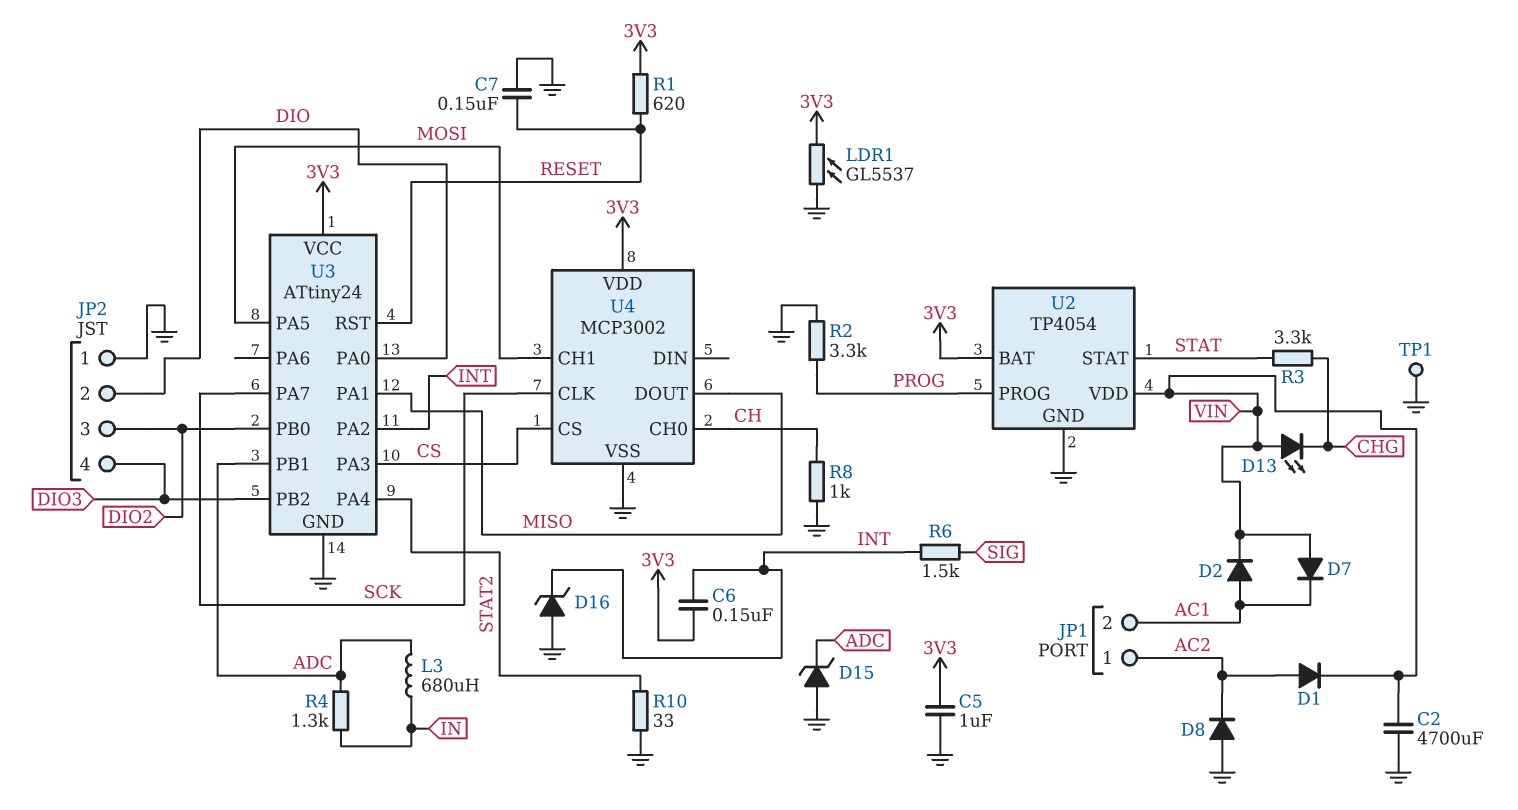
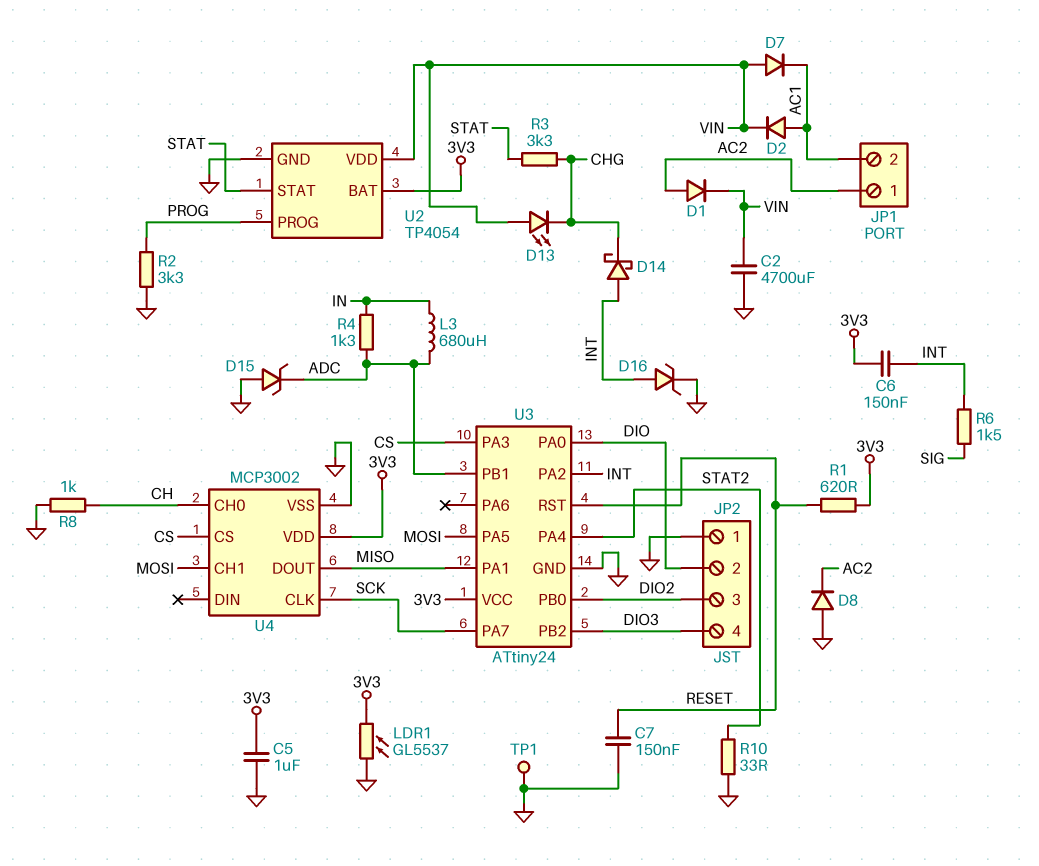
D14: none -> schottky (A INT, K CHG)
D16: zener (A GND, K INT) -> zener (A INT, K GND)

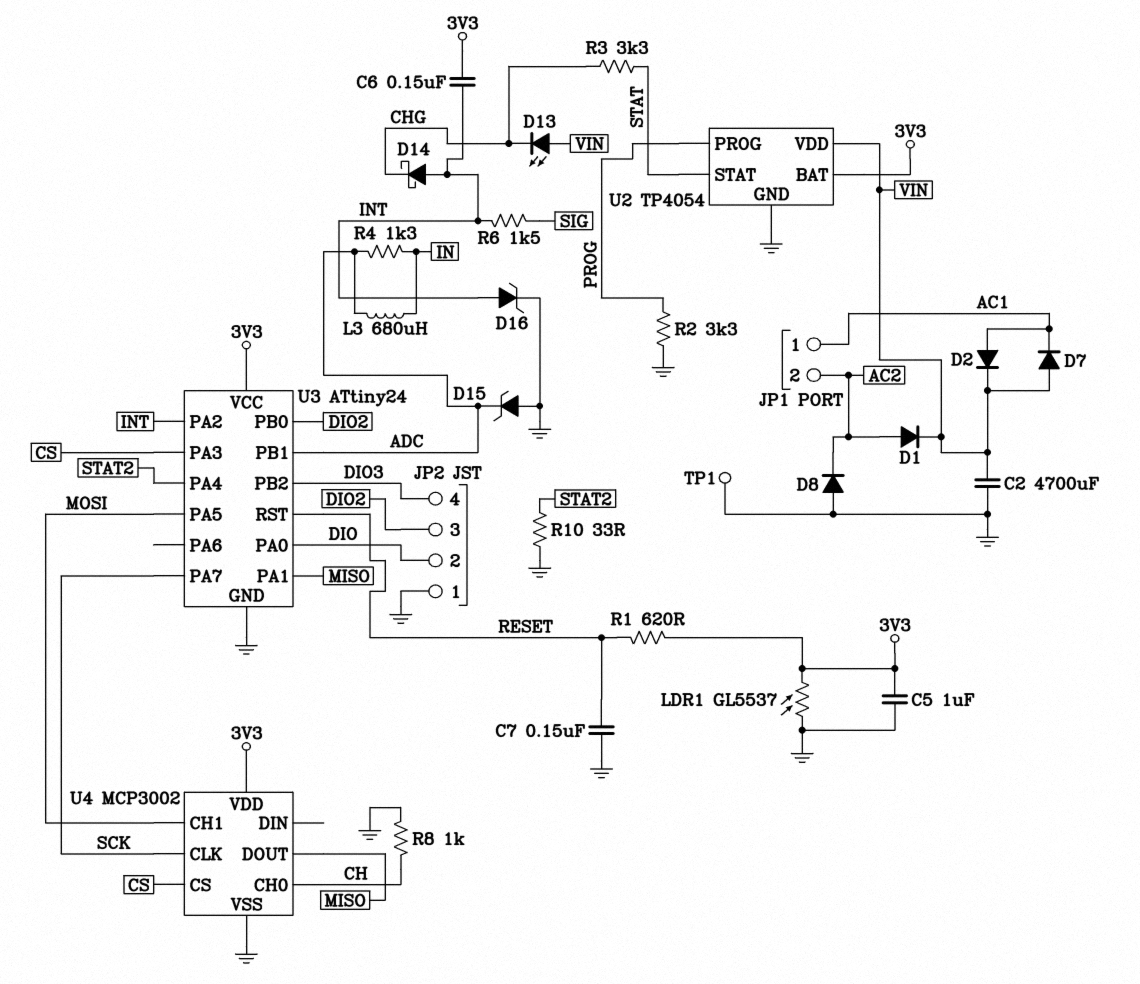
JP1 pin 1: AC2 -> AC1
JP1 pin 2: AC1 -> AC2

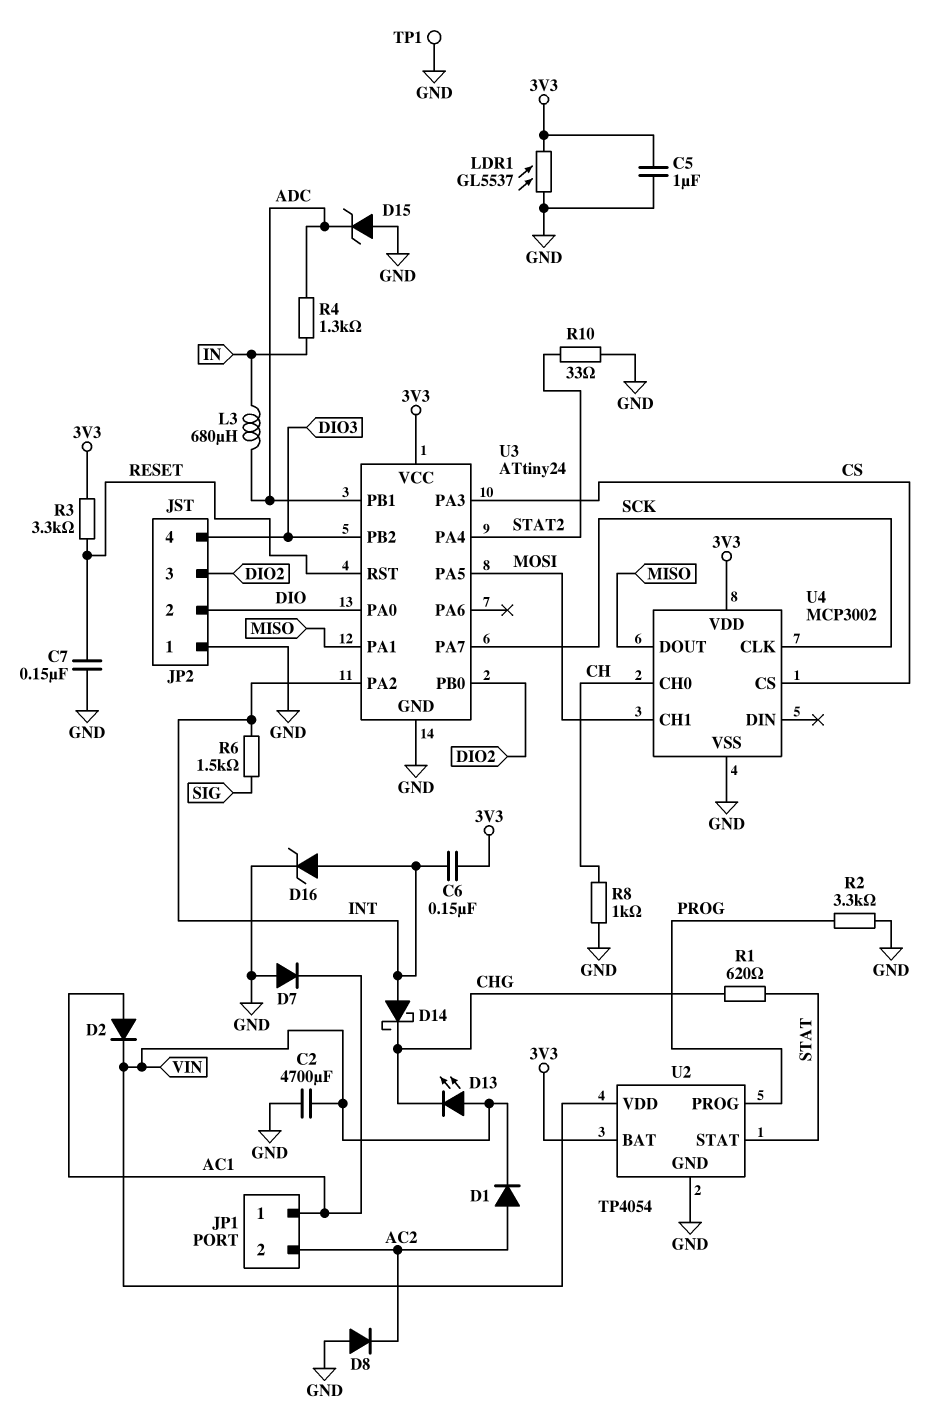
D7: diode (A VIN, K AC1) -> diode (A GND, K AC1)
R1: 620 (3V3, RESET) -> 620 (CHG, STAT)
R3: 3.3k (CHG, STAT) -> 3.3k (3V3, RESET)

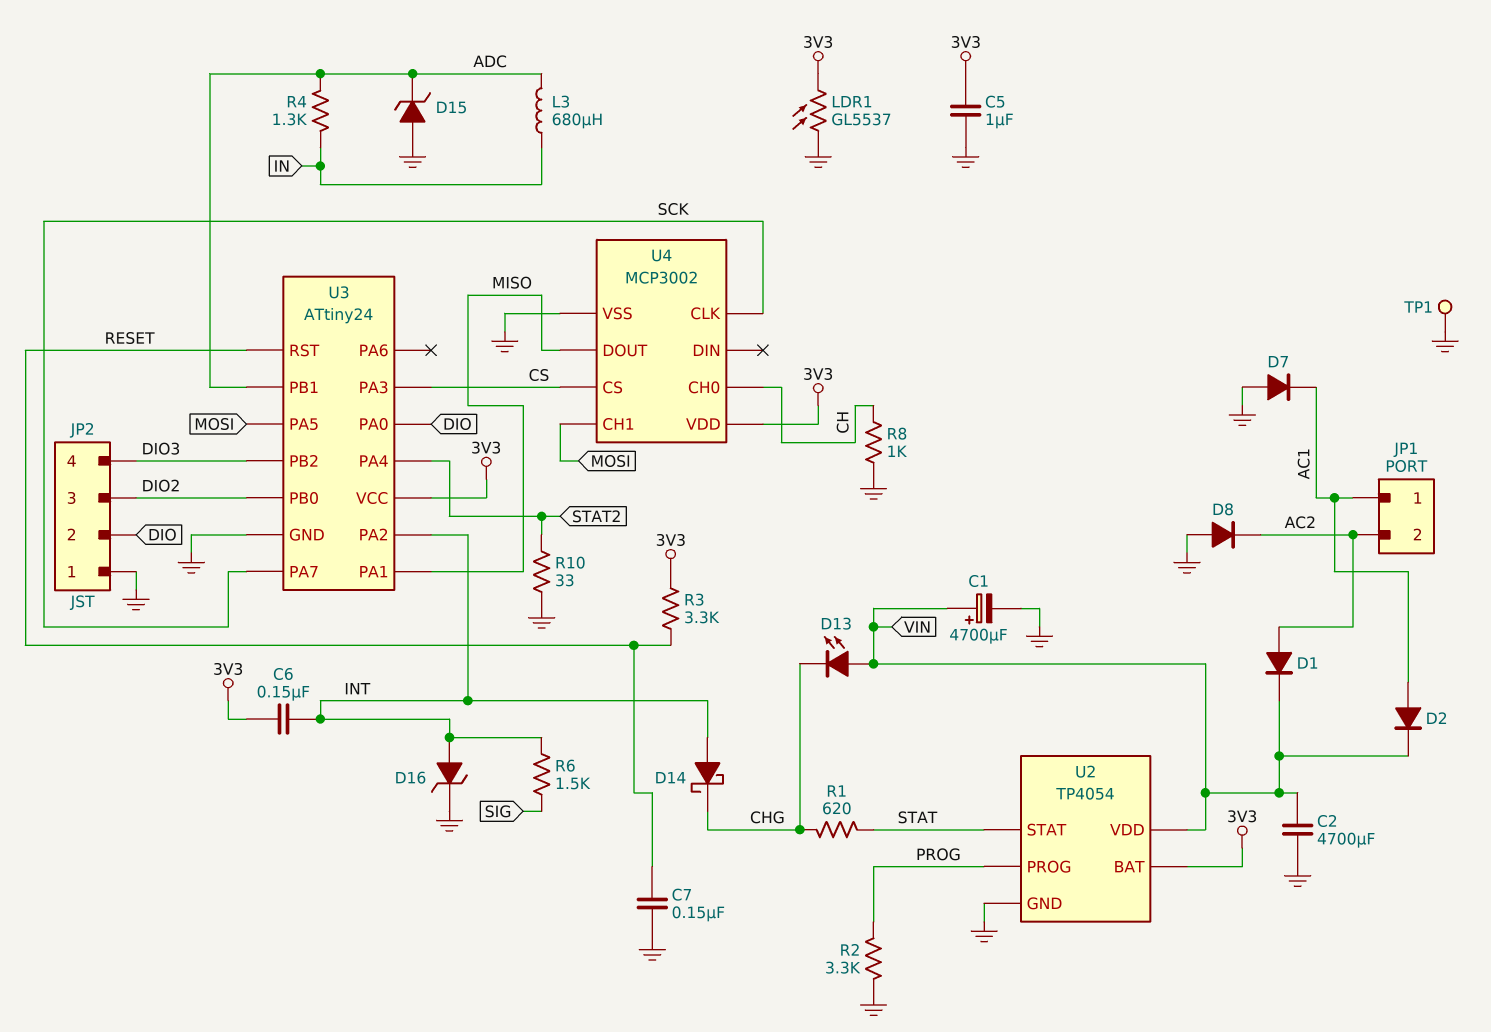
C1: none -> 4700uF (plus VIN, minus GND)

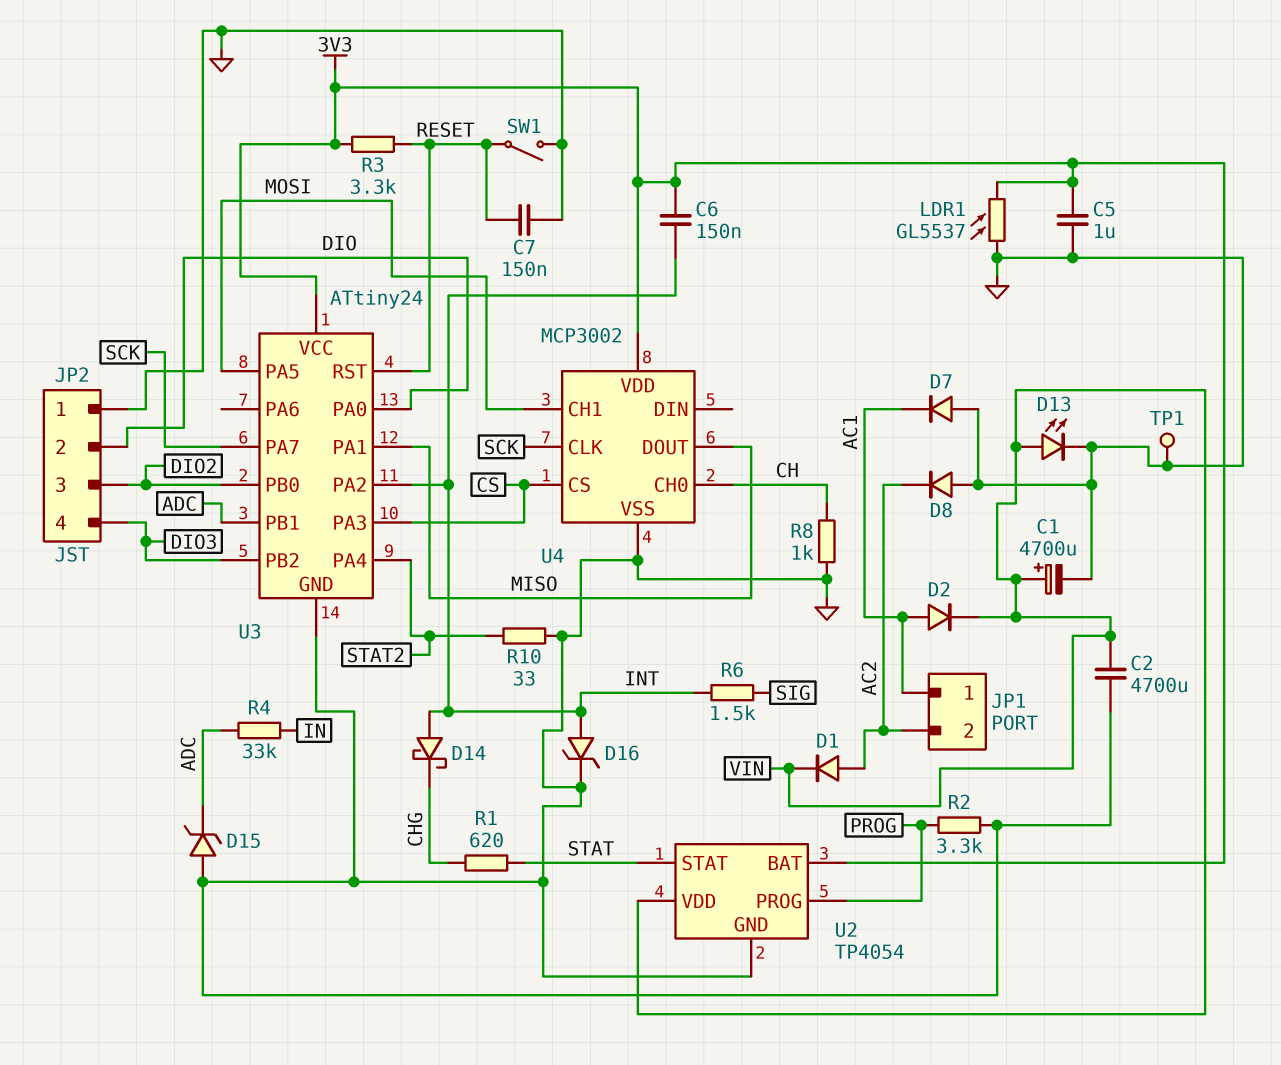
D13: LED (A VIN, K CHG) -> LED (A VIN, K GND)
L3: 680uH (ADC, IN) -> none
R4: 1.3k (ADC, IN) -> 33k (ADC, IN)
SW1: none -> switch (GND, RESET)

